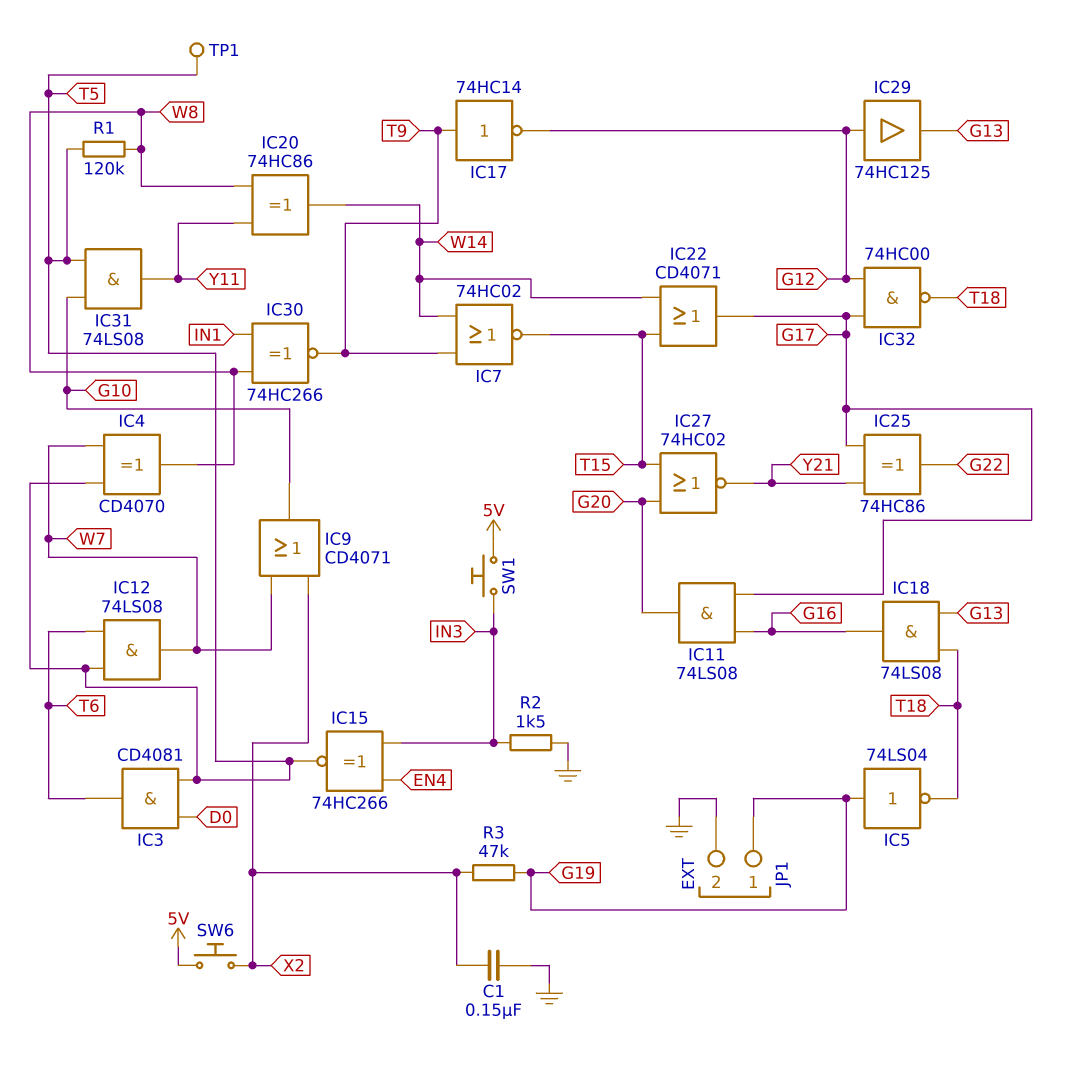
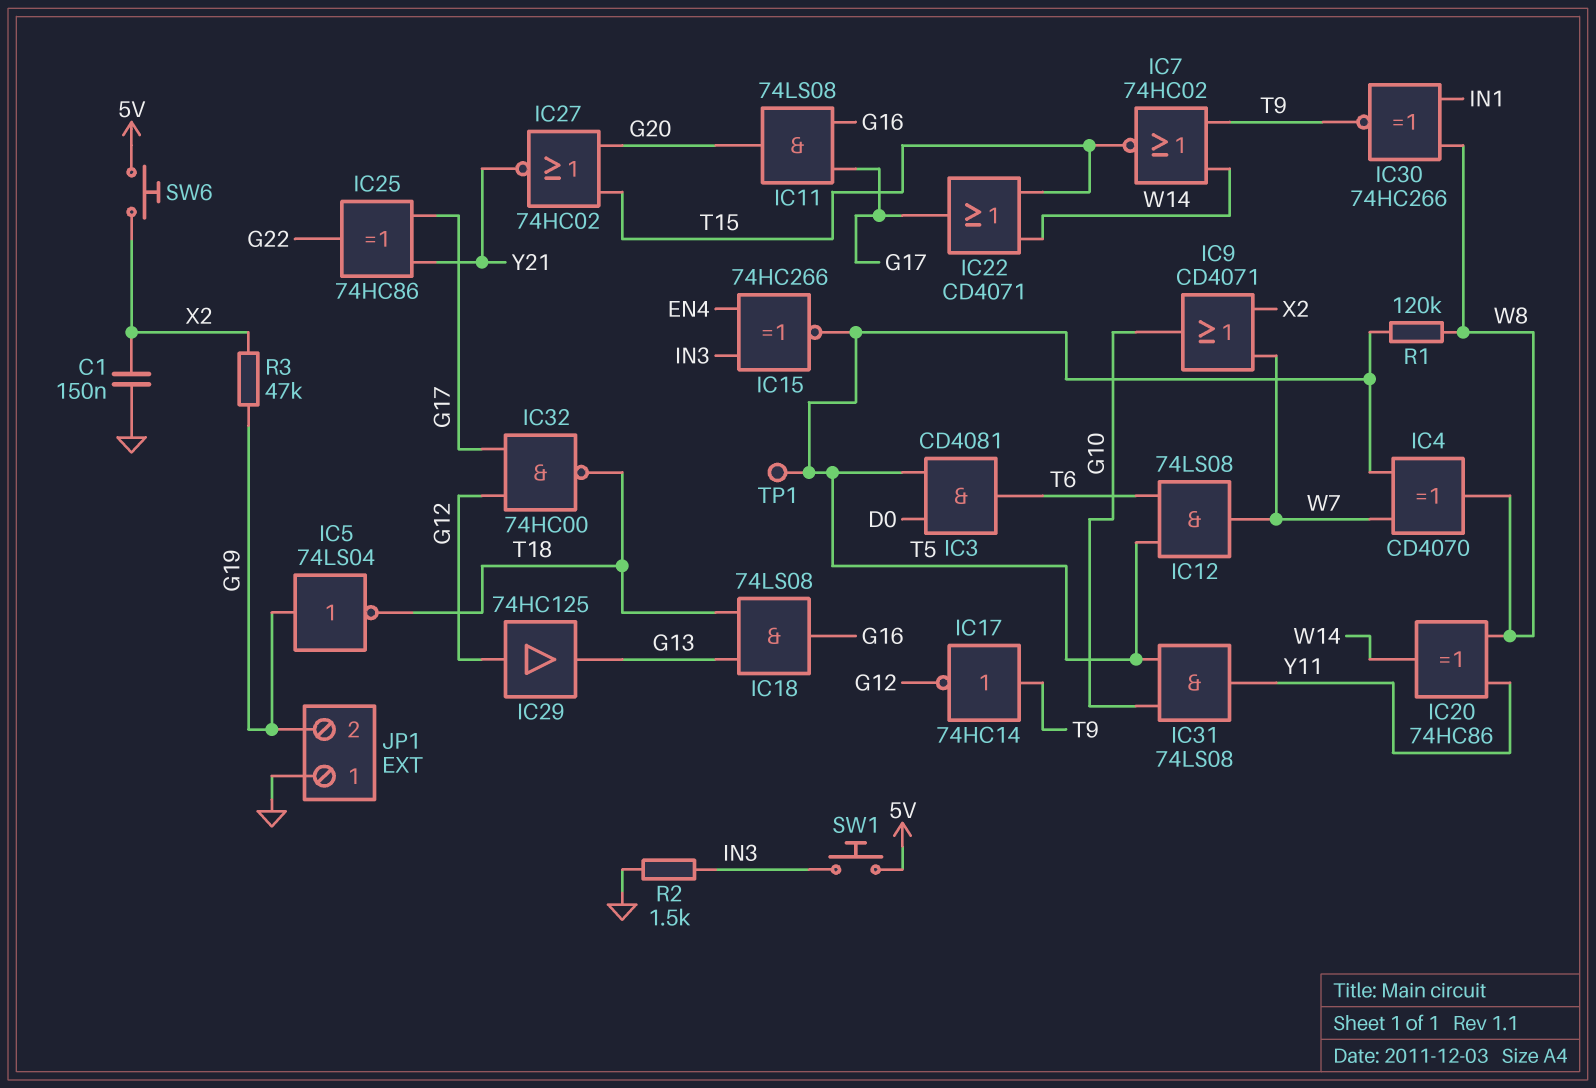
JP1 pin 1: G19 -> GND
JP1 pin 2: GND -> G19

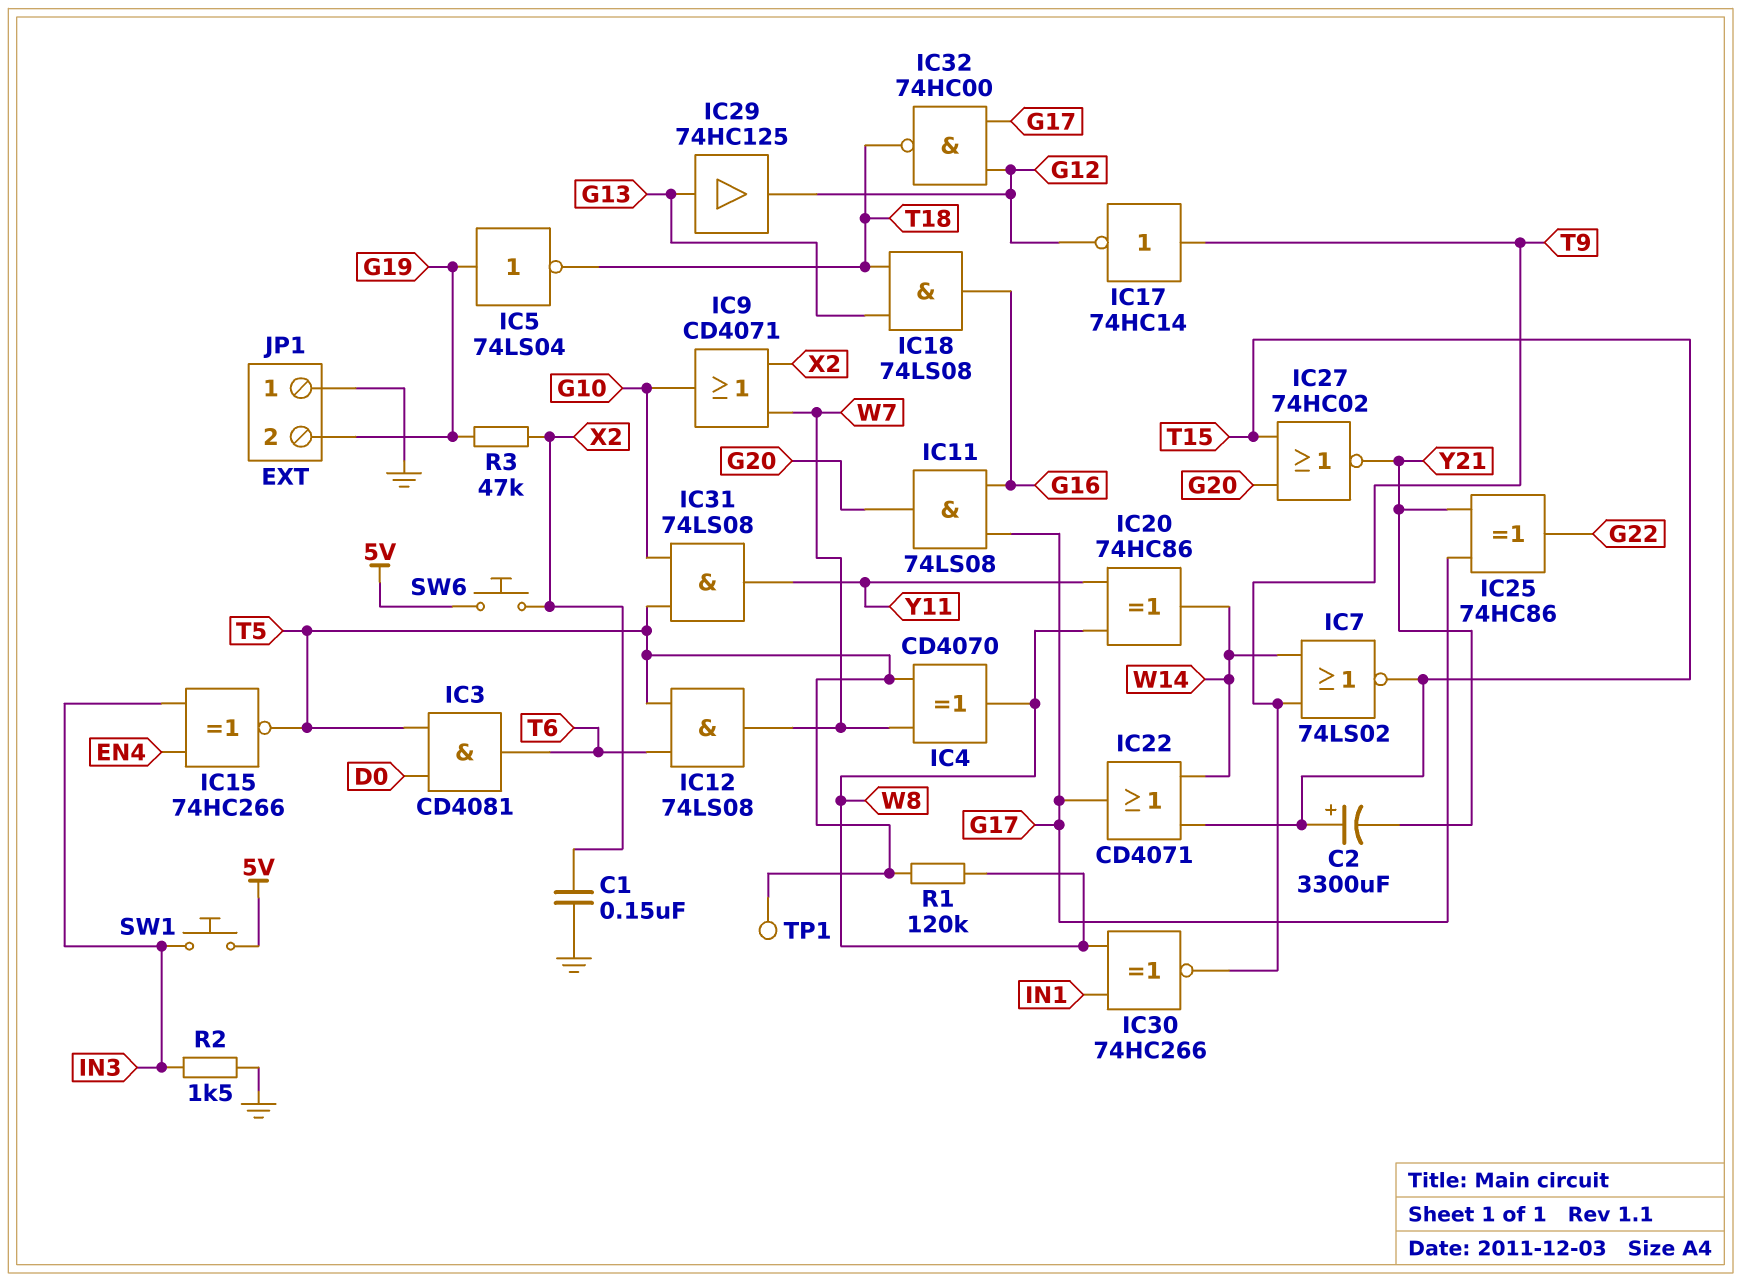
C2: none -> 3300uF (plus T15, minus Y21)
IC7: NOR 74HC02 (in T9, in W14, out T15) -> NOR 74LS02 (in T9, in W14, out T15)
IC29: buffer 74HC125 (in G12, out G13) -> buffer 74HC125 (in G13, out G12)

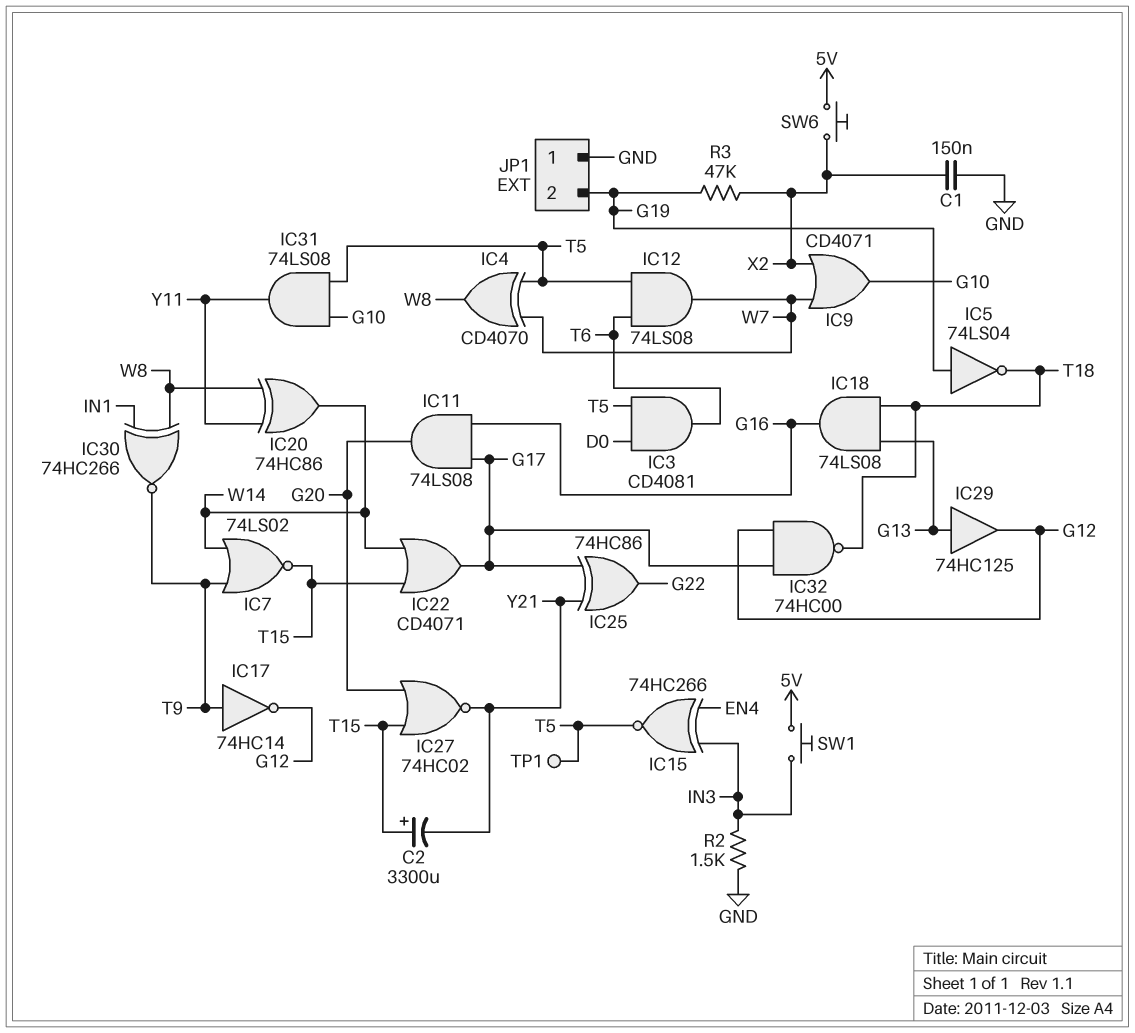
R1: 120k (T5, W8) -> none

